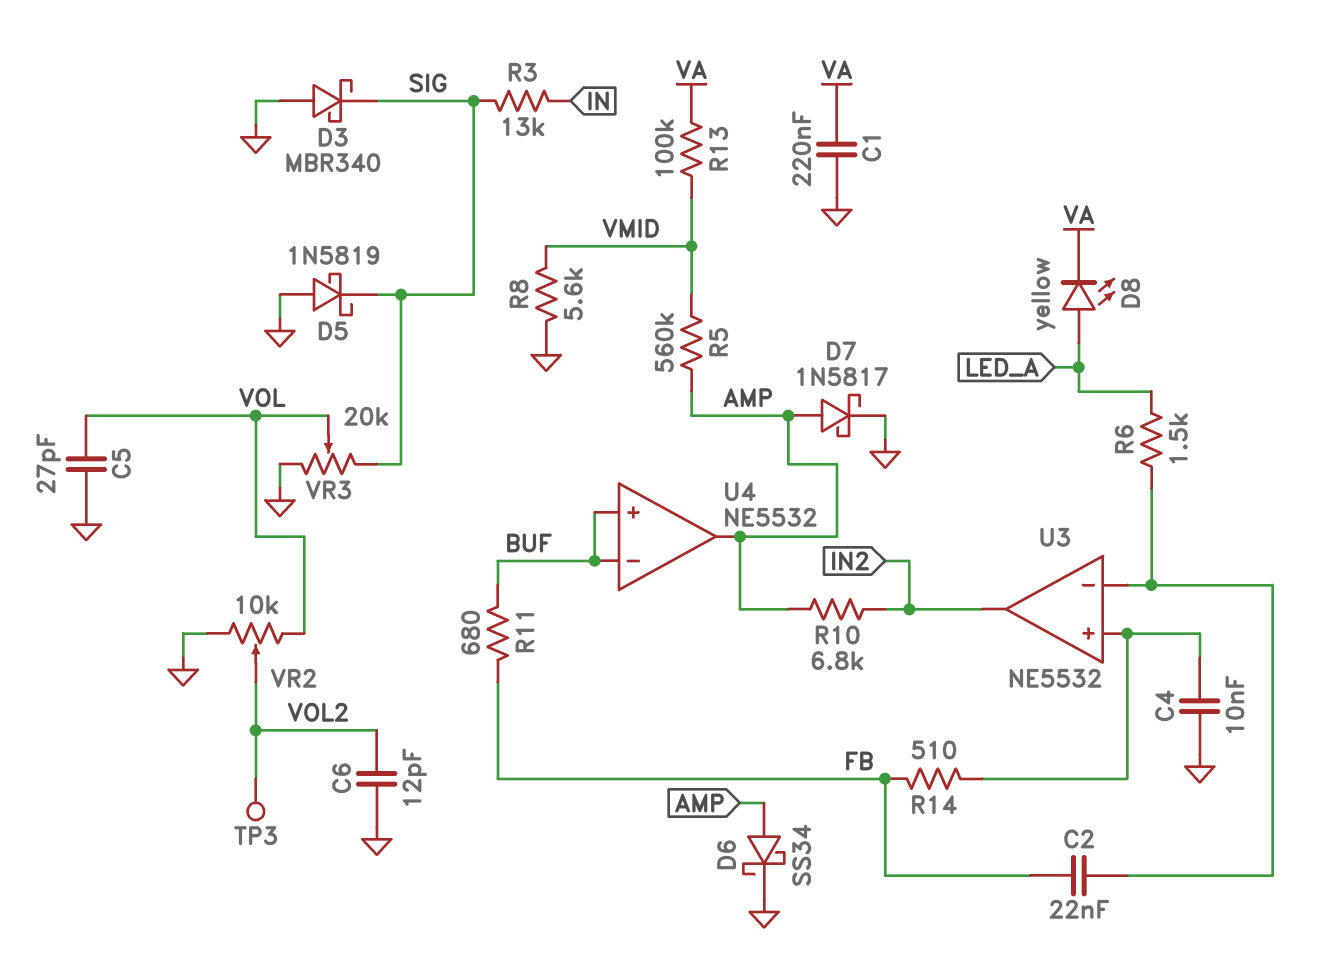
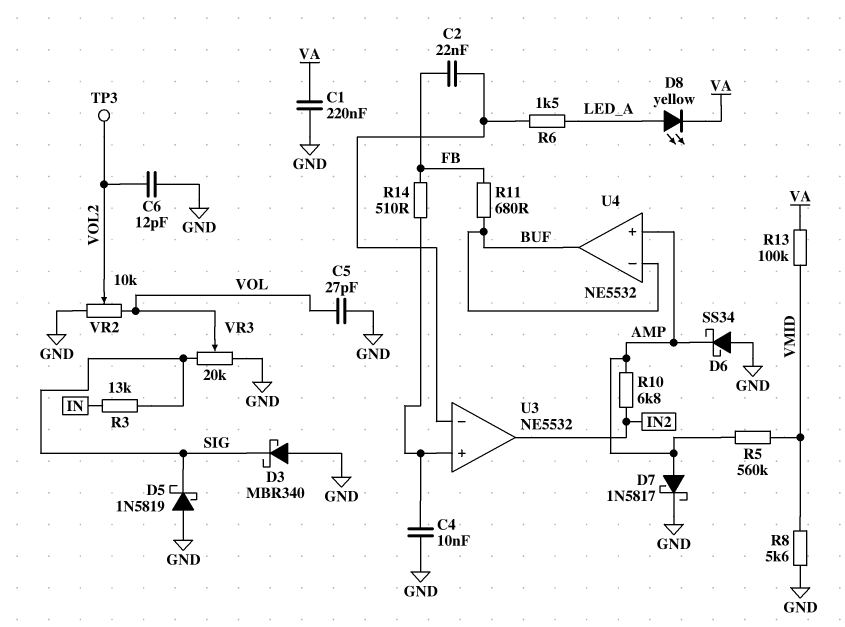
D6: schottky SS34 (A AMP, K GND) -> schottky SS34 (A GND, K AMP)
U4 pin in+: BUF -> AMP
U4 pin out: AMP -> BUF

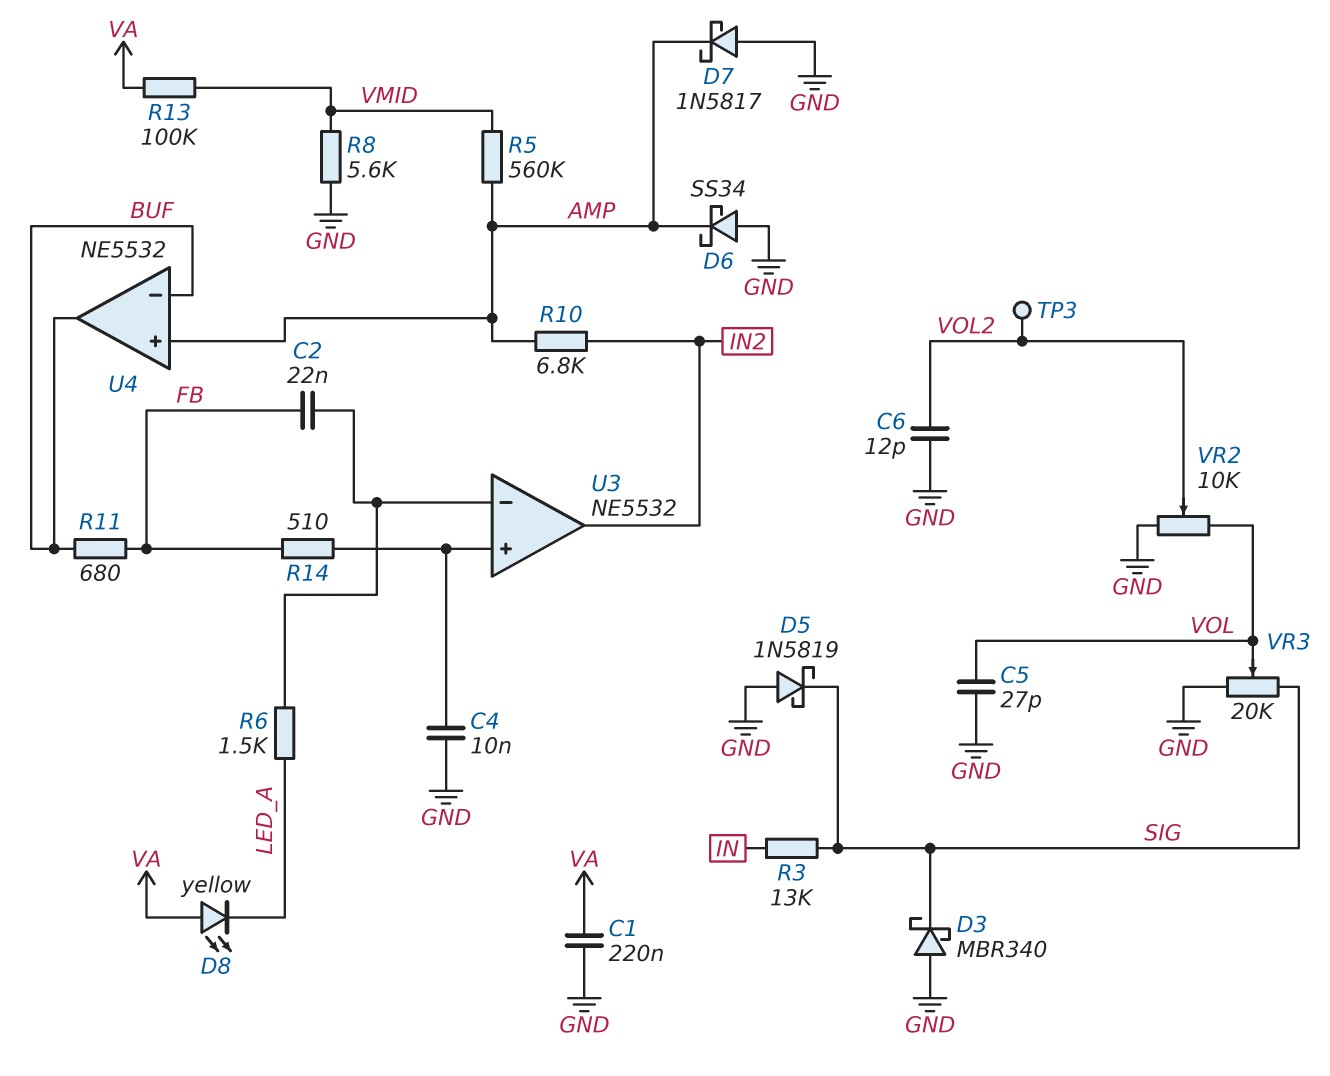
D7: schottky 1N5817 (A AMP, K GND) -> schottky 1N5817 (A GND, K AMP)
D8: LED yellow (A LED_A, K VA) -> LED yellow (A VA, K LED_A)

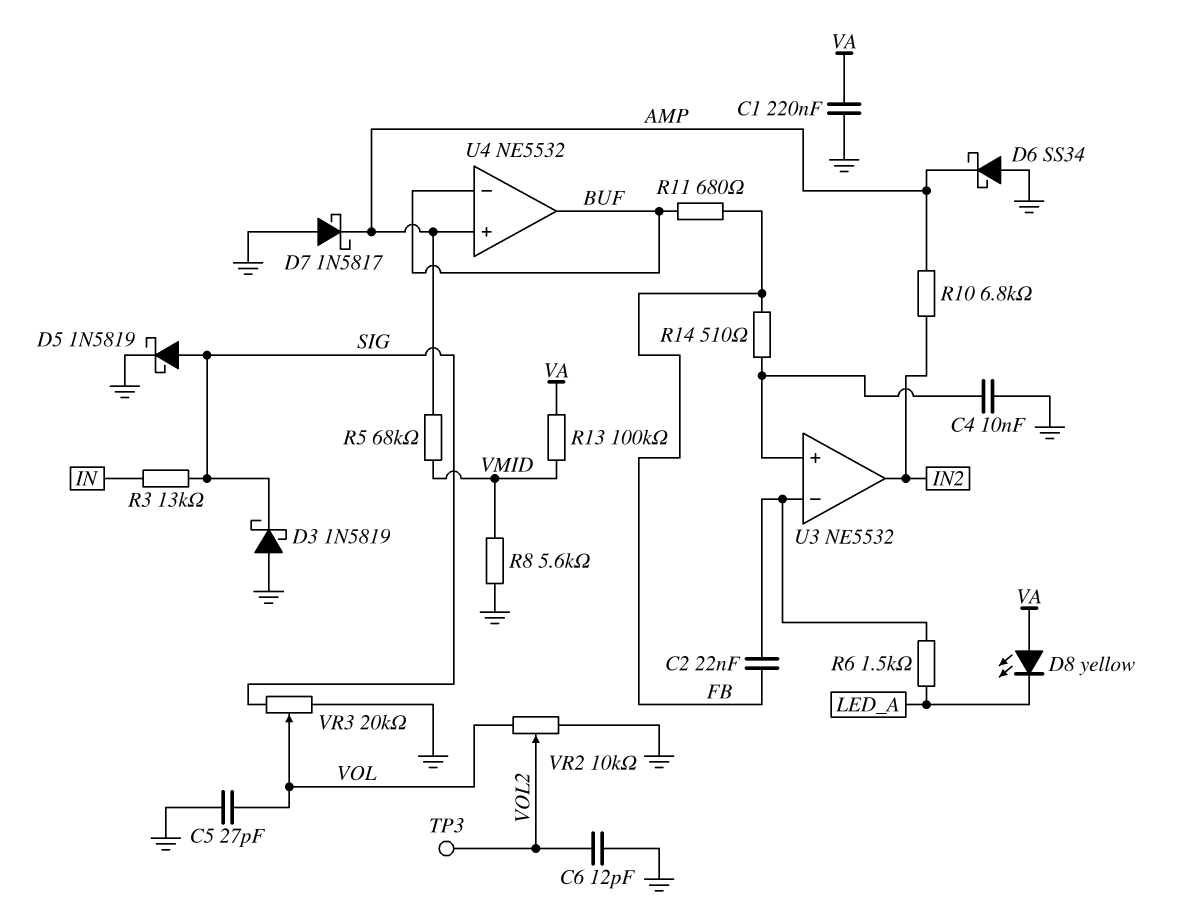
D3: schottky MBR340 (A GND, K SIG) -> schottky 1N5819 (A GND, K SIG)
D5: schottky 1N5819 (A GND, K SIG) -> schottky 1N5819 (A SIG, K GND)
R5: 560k (AMP, VMID) -> 68k (AMP, VMID)

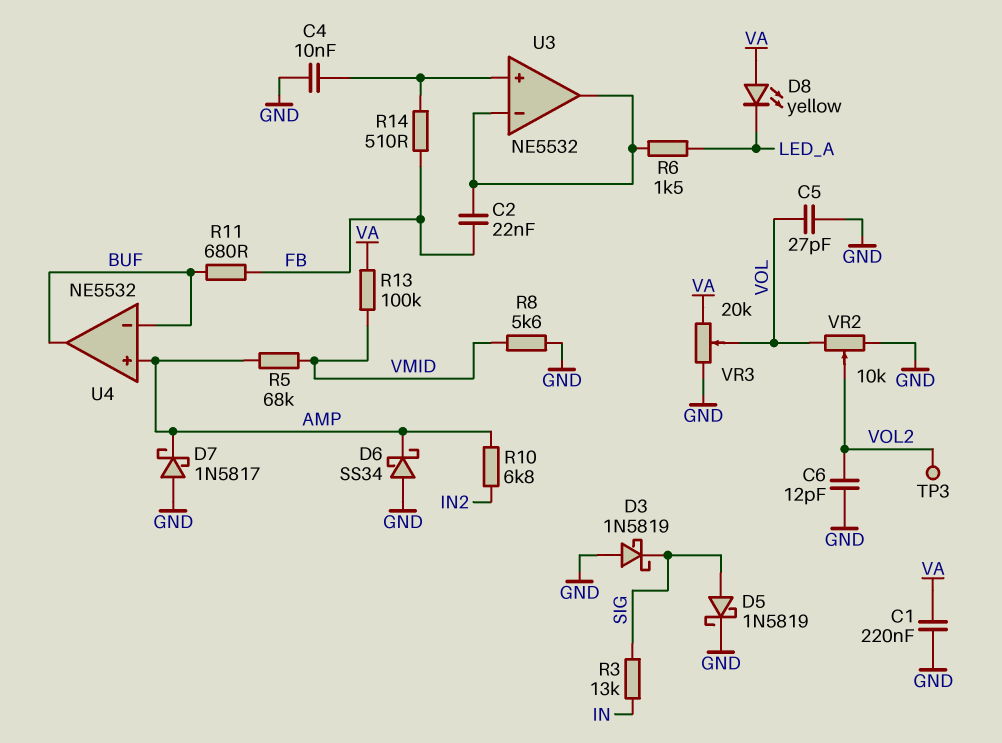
U3 pin out: IN2 -> U3/in-
VR3: 20k (GND, SIG, wiper VOL) -> 20k (GND, VA, wiper VOL)

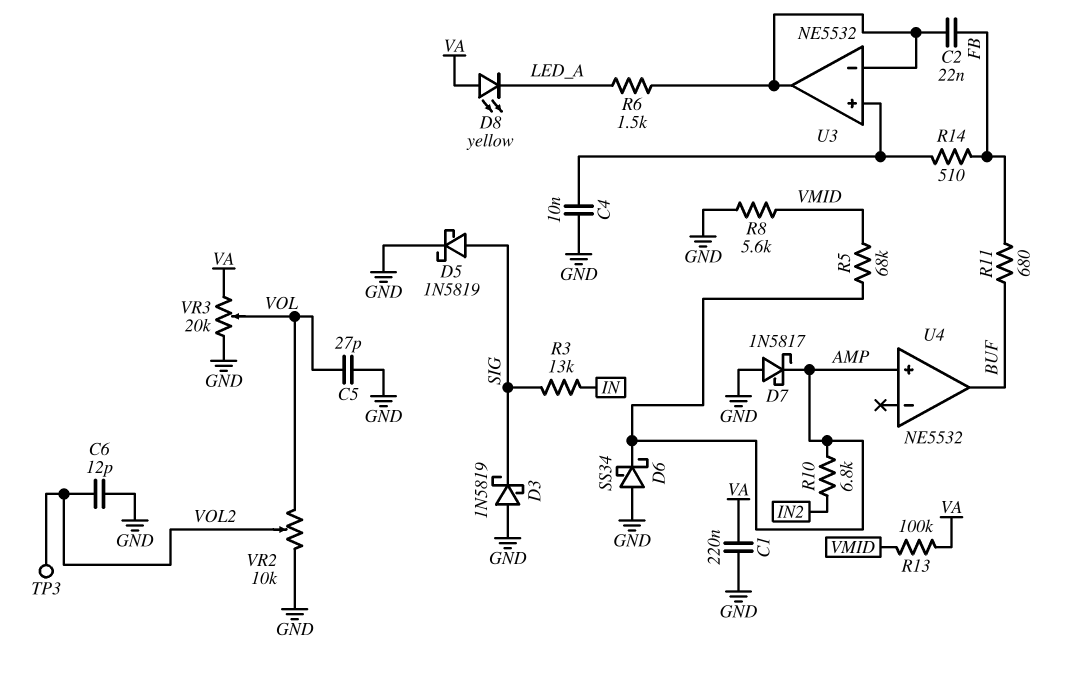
U4 pin in-: BUF -> none

